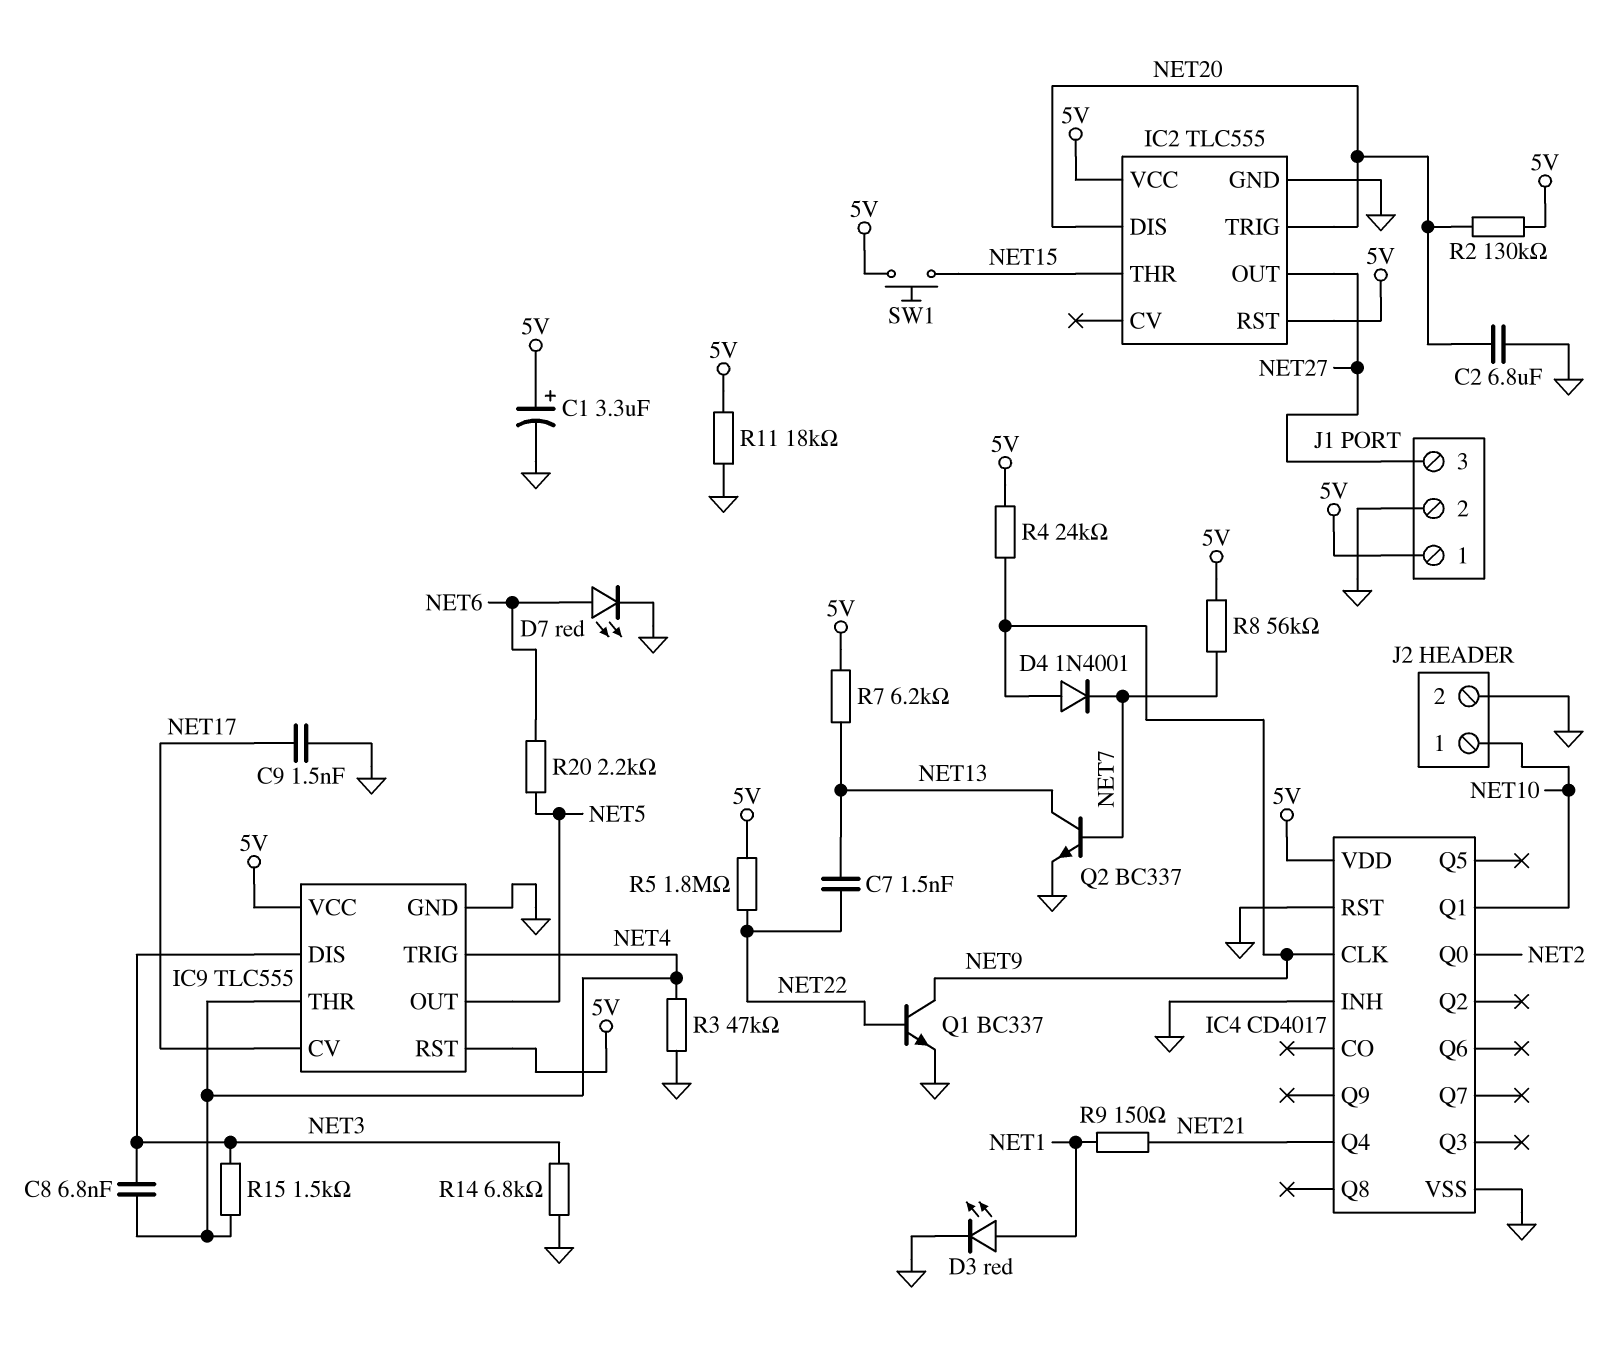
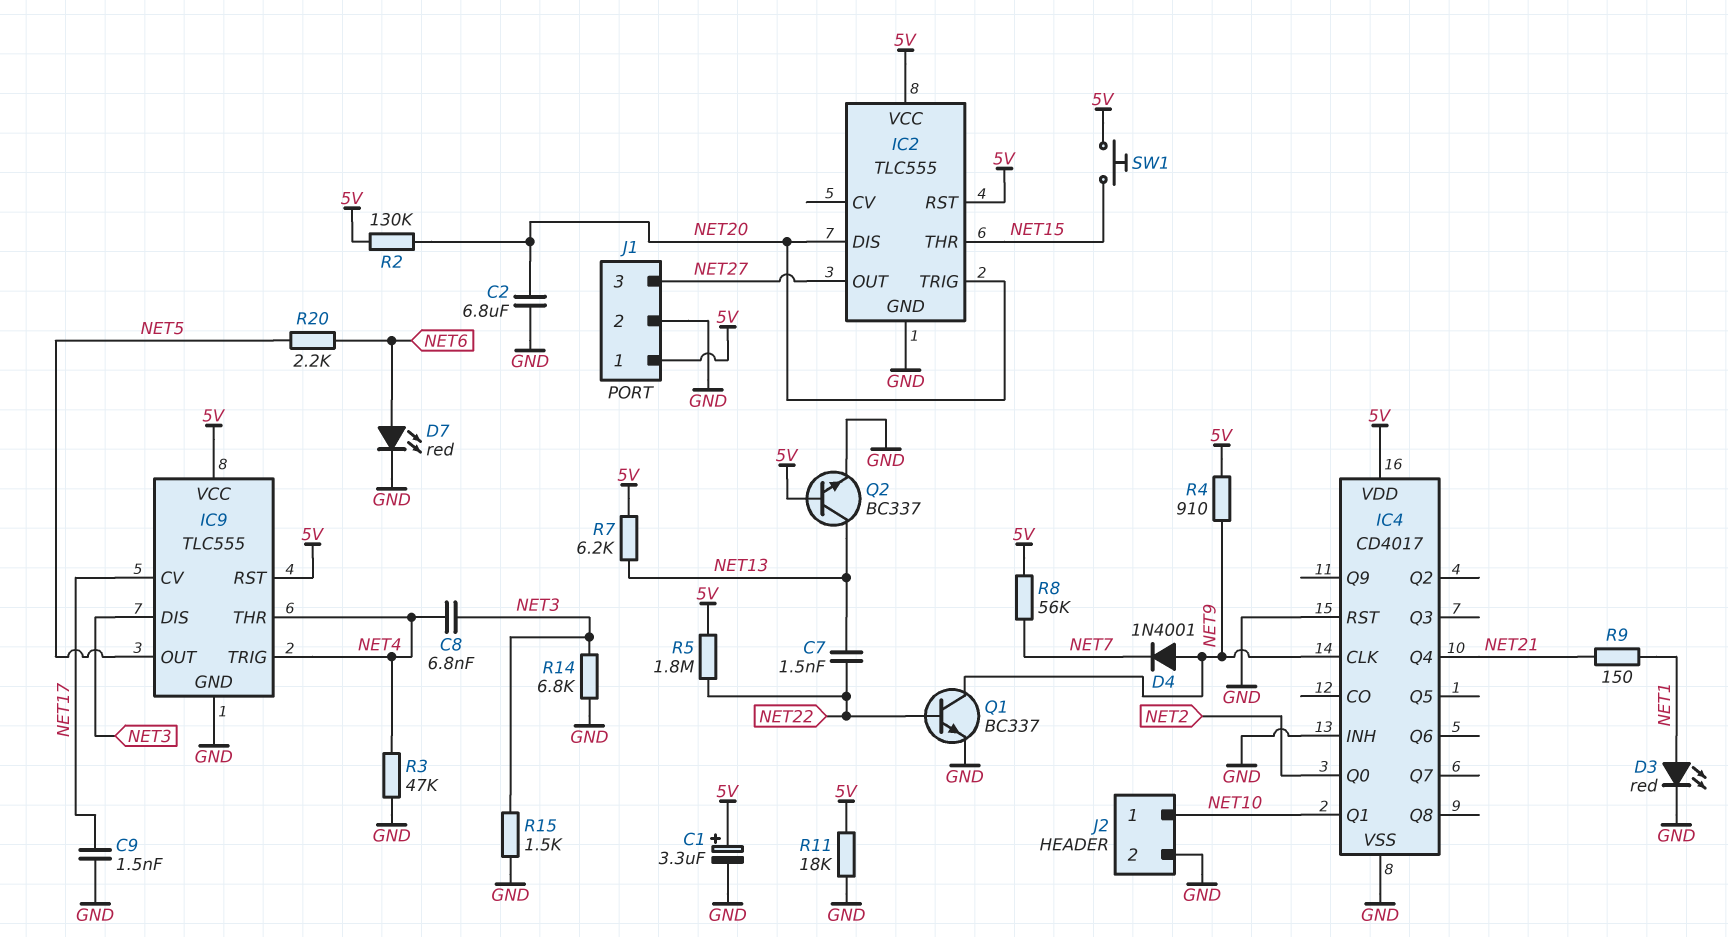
Q2: NPN BC337 (B NET7, C NET13, E GND) -> NPN BC337 (B 5V, C NET13, E GND)
R4: 24k (5V, NET9) -> 910 (5V, NET9)
R15: 1.5k (NET3, NET4) -> 1.5k (GND, NET3)

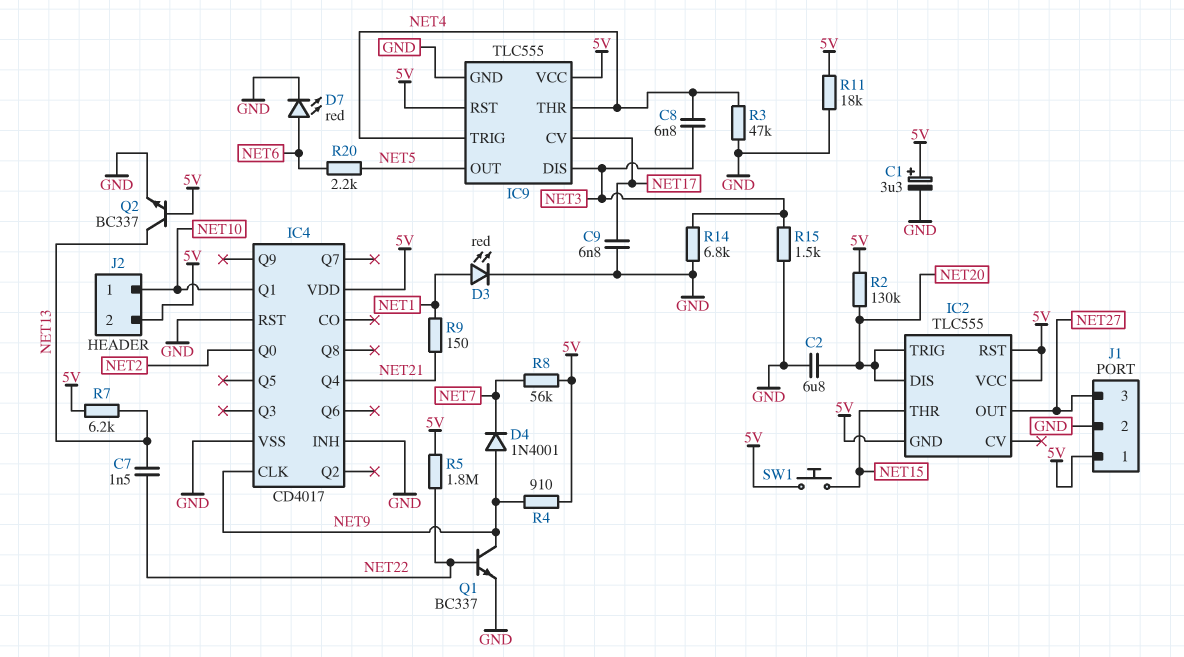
C9: 1.5nF (GND, NET17) -> 6.8nF (GND, NET17)
IC2 pin GND: GND -> 5V
J2 pin 2: GND -> 5V

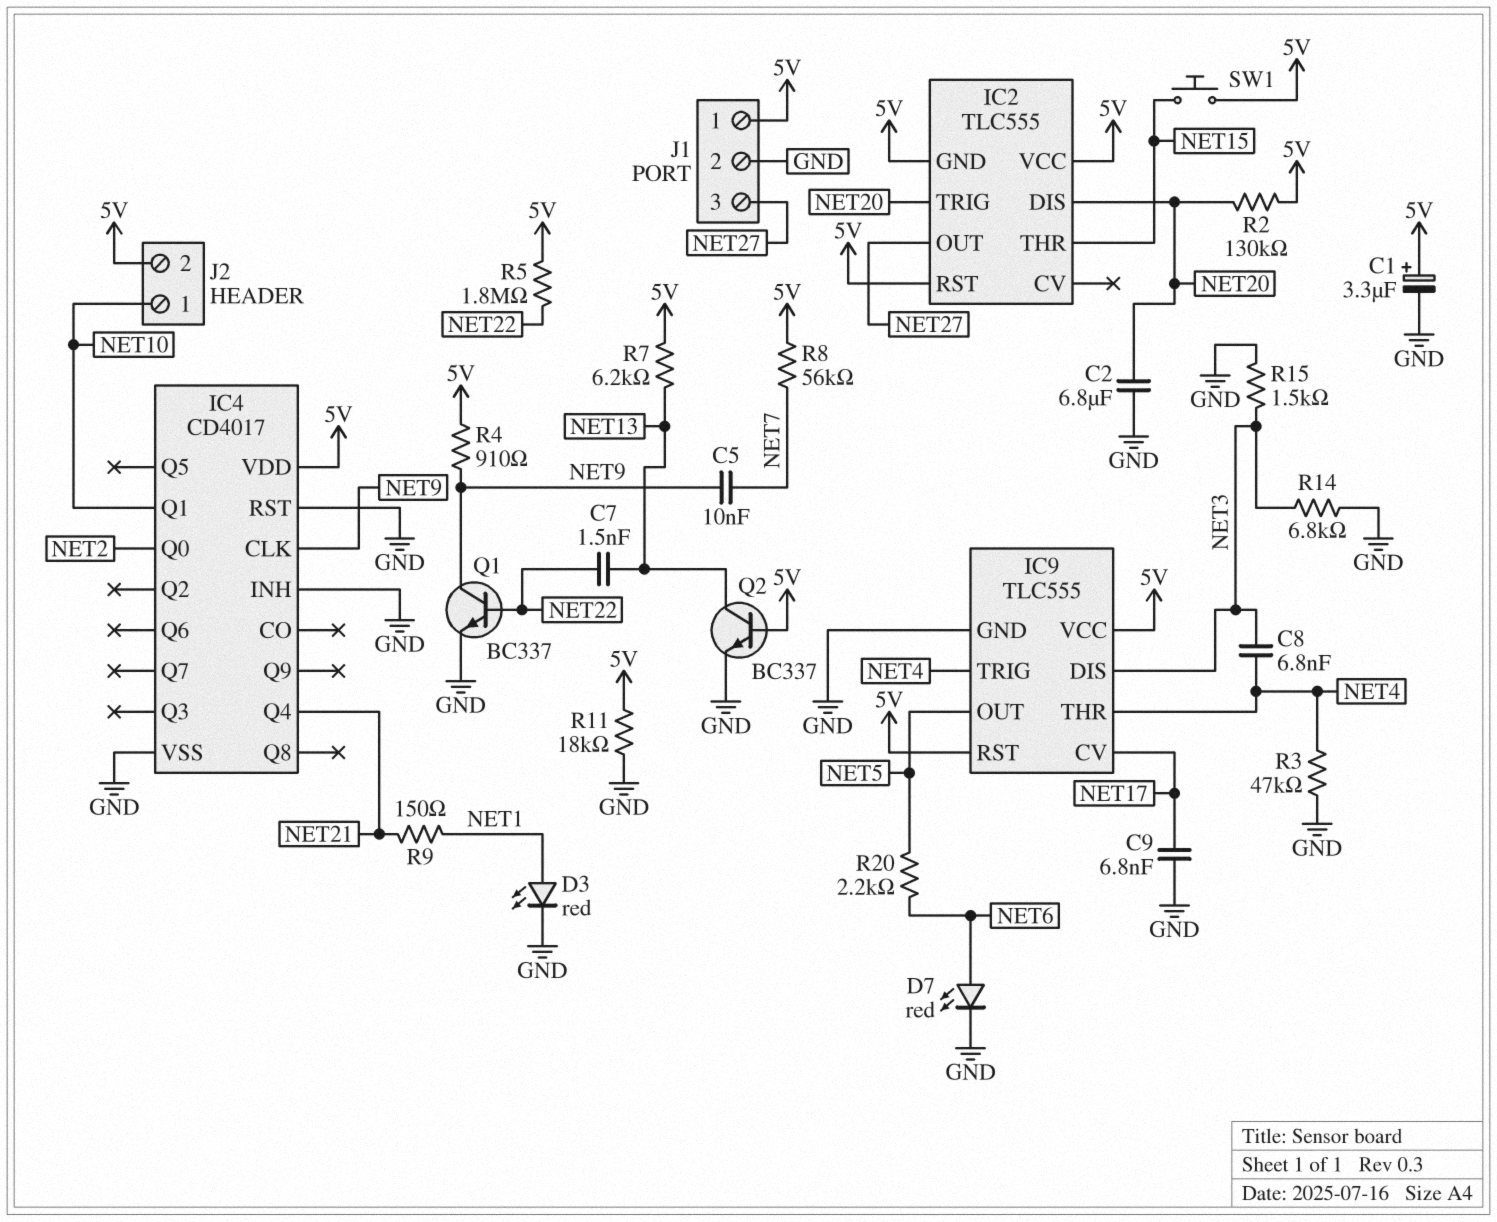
C5: none -> 10nF (NET7, NET9)
D4: diode 1N4001 (A NET9, K NET7) -> none

